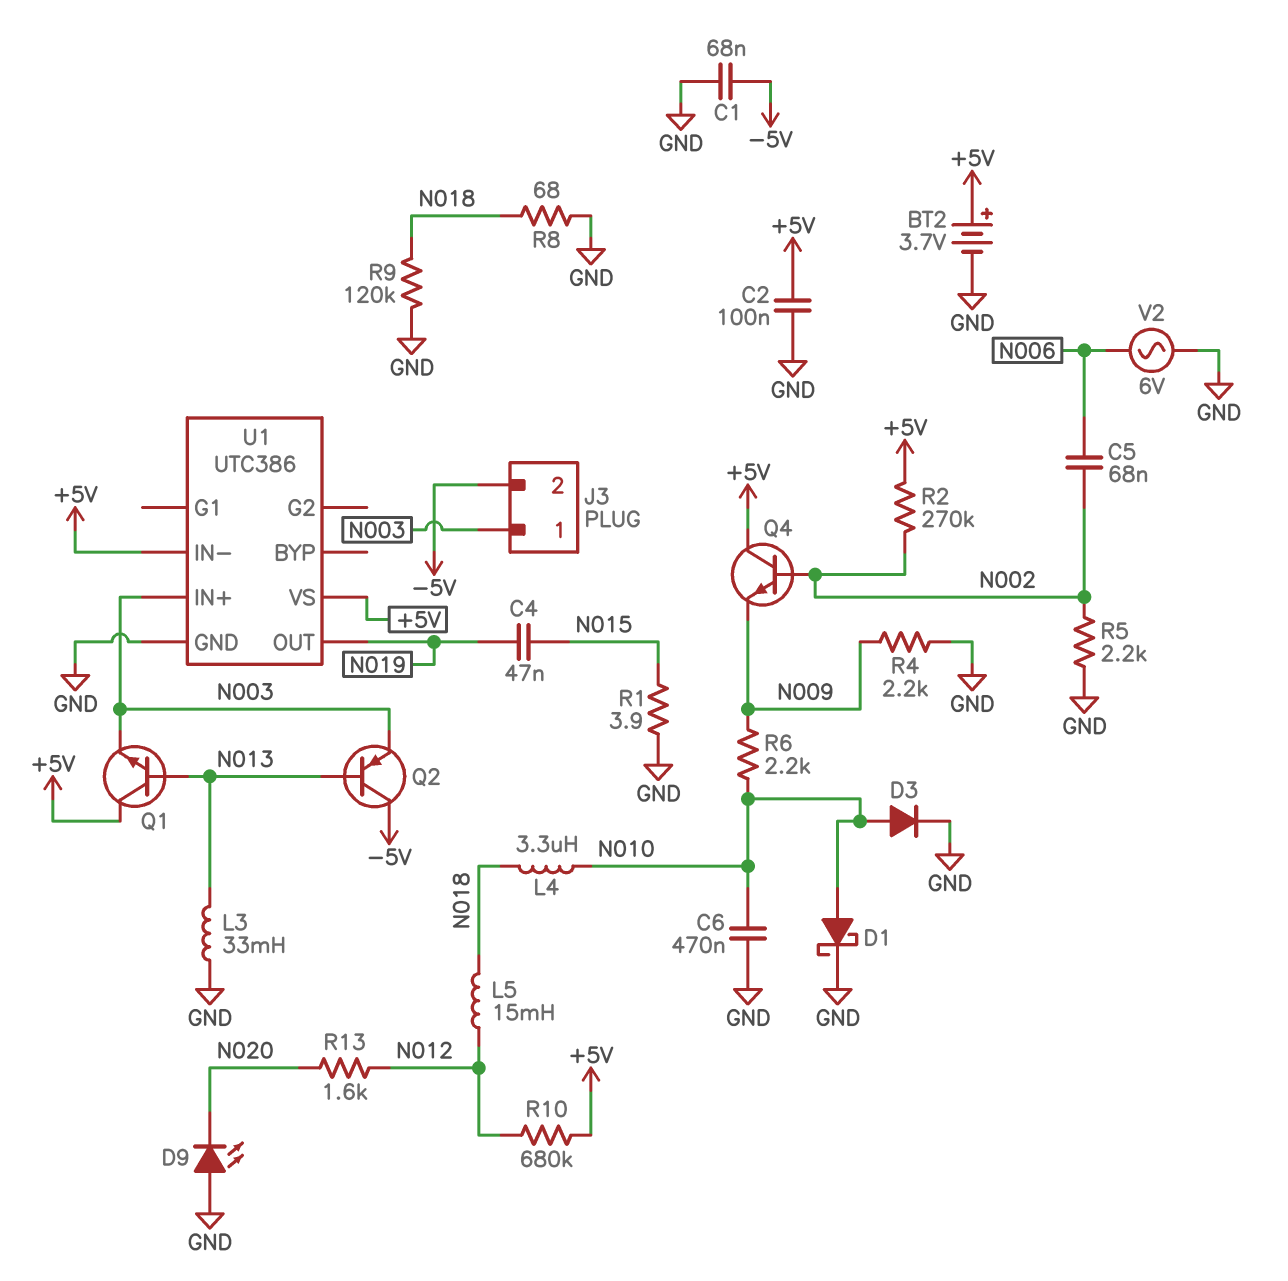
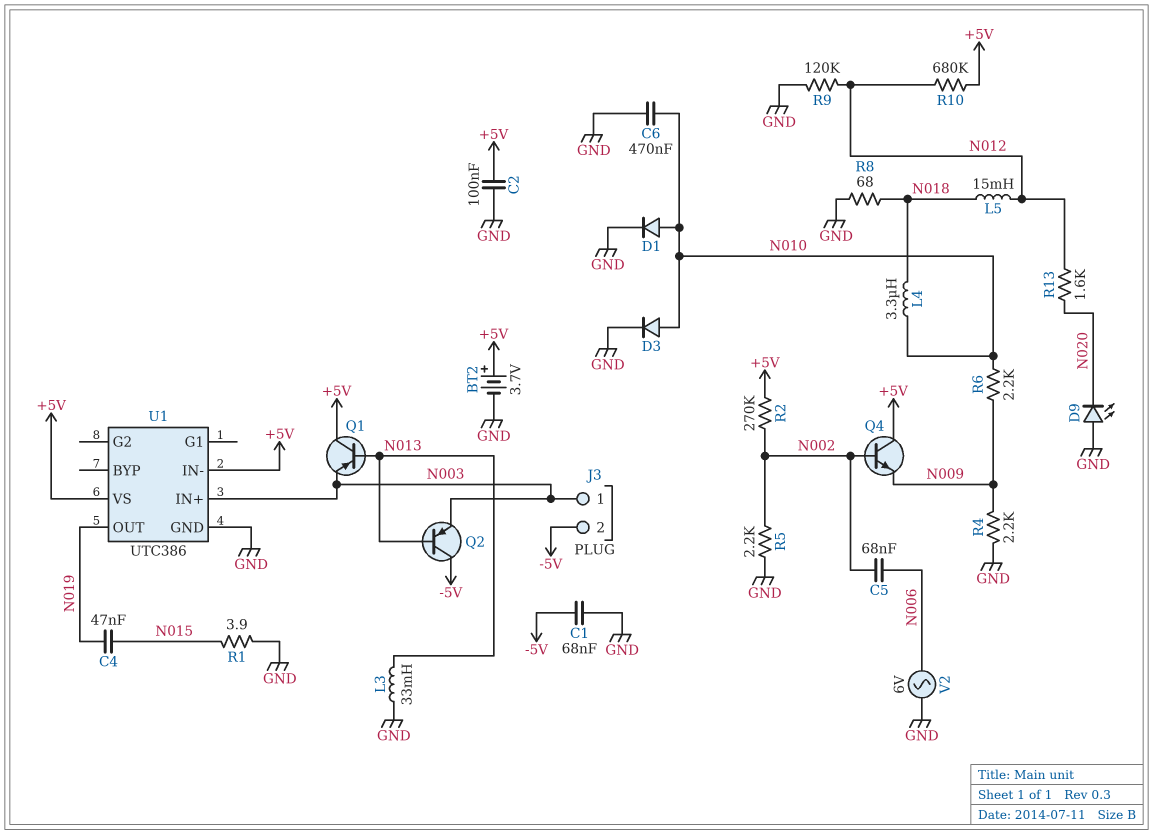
D1: schottky (A N010, K GND) -> diode (A N010, K GND)
Q1: NPN (B N013, C +5V, E N003) -> PNP (B N013, C +5V, E N003)
R9: 120k (GND, N018) -> 120k (GND, N012)

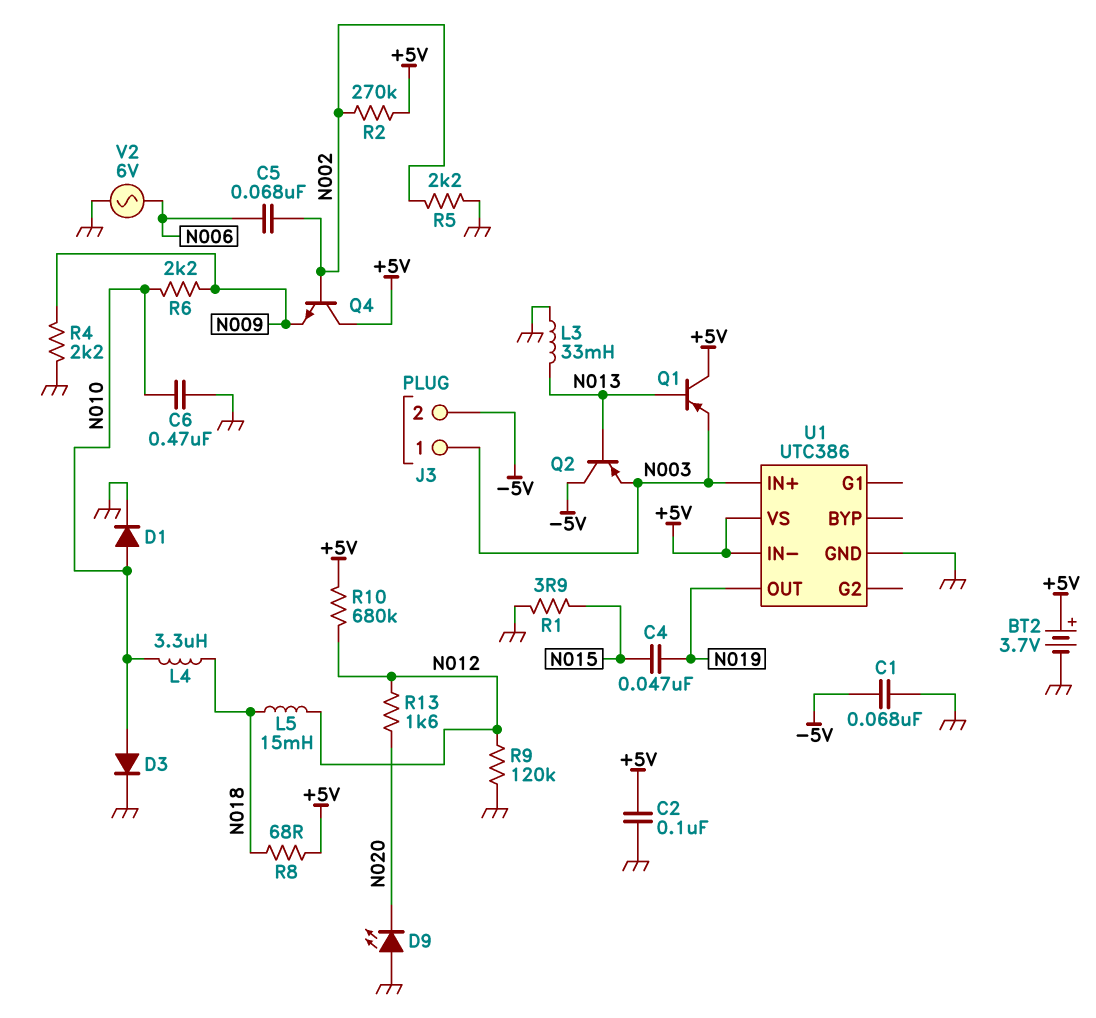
R8: 68 (GND, N018) -> 68 (+5V, N018)

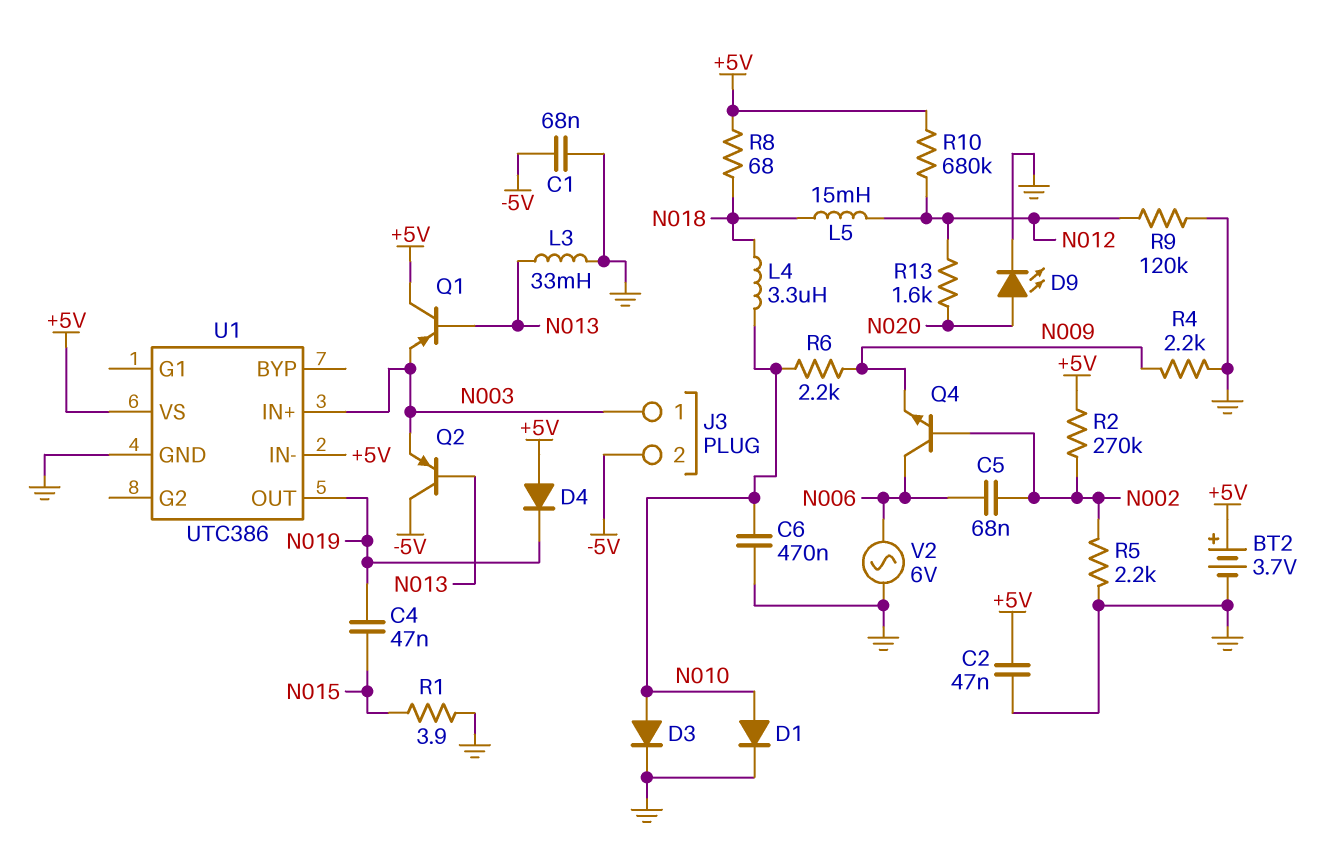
C2: 100nF (+5V, GND) -> 47nF (+5V, GND)
D4: none -> diode (A +5V, K N019)
D9: LED (A GND, K N020) -> LED (A N020, K GND)
Q4: NPN (B N002, C +5V, E N009) -> NPN (B N002, C N006, E N009)

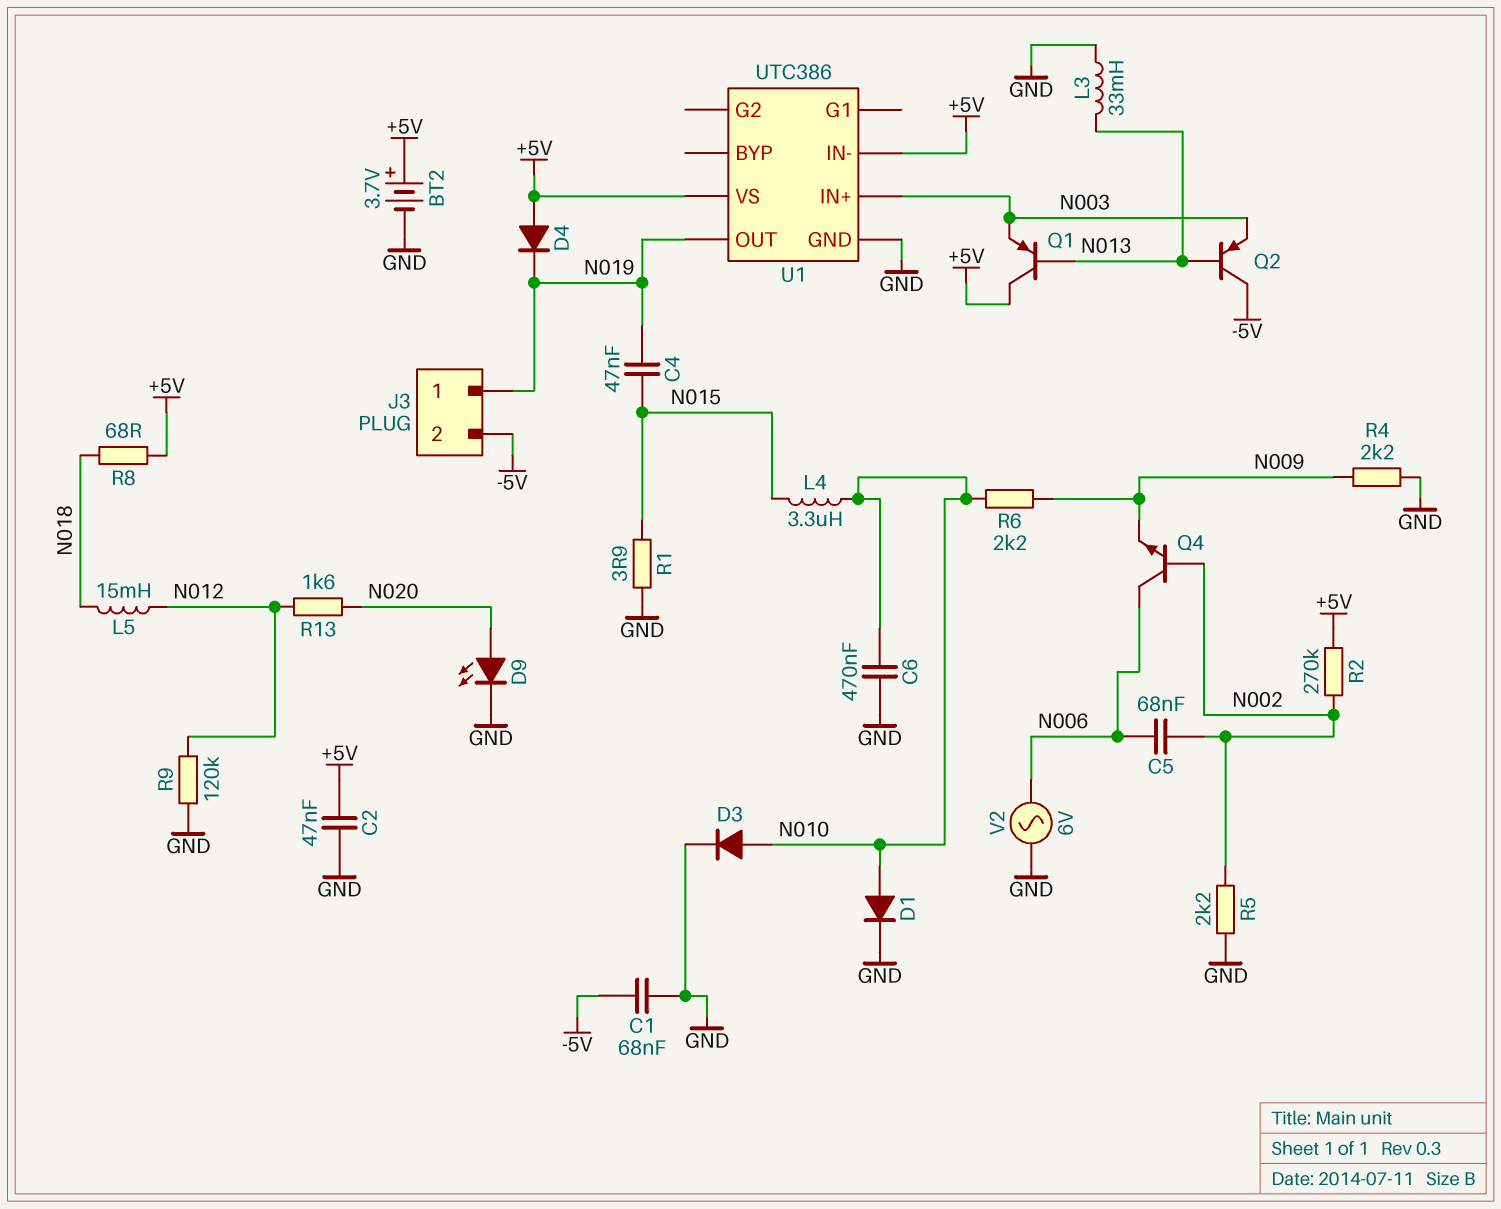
J3 pin 1: N003 -> N019
L4: 3.3uH (N010, N018) -> 3.3uH (N010, N015)
R10: 680k (+5V, N012) -> none

